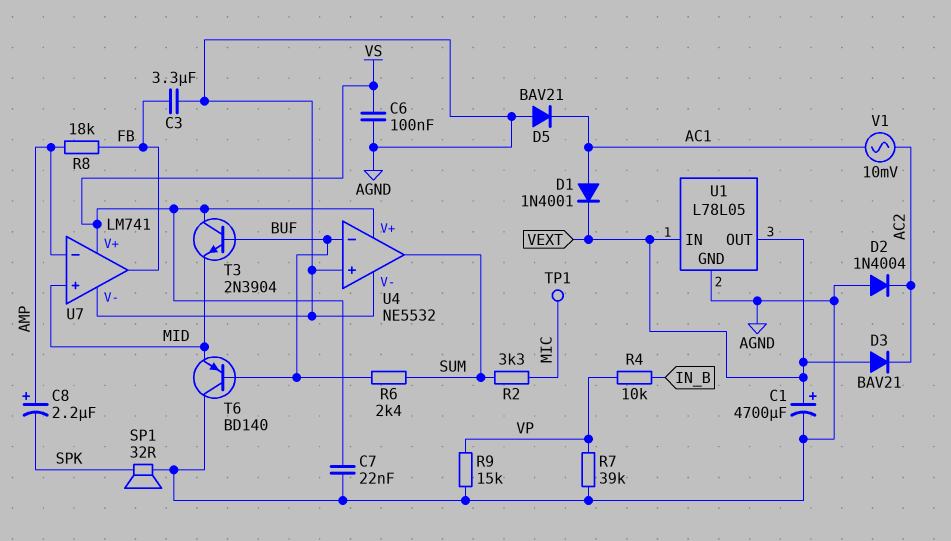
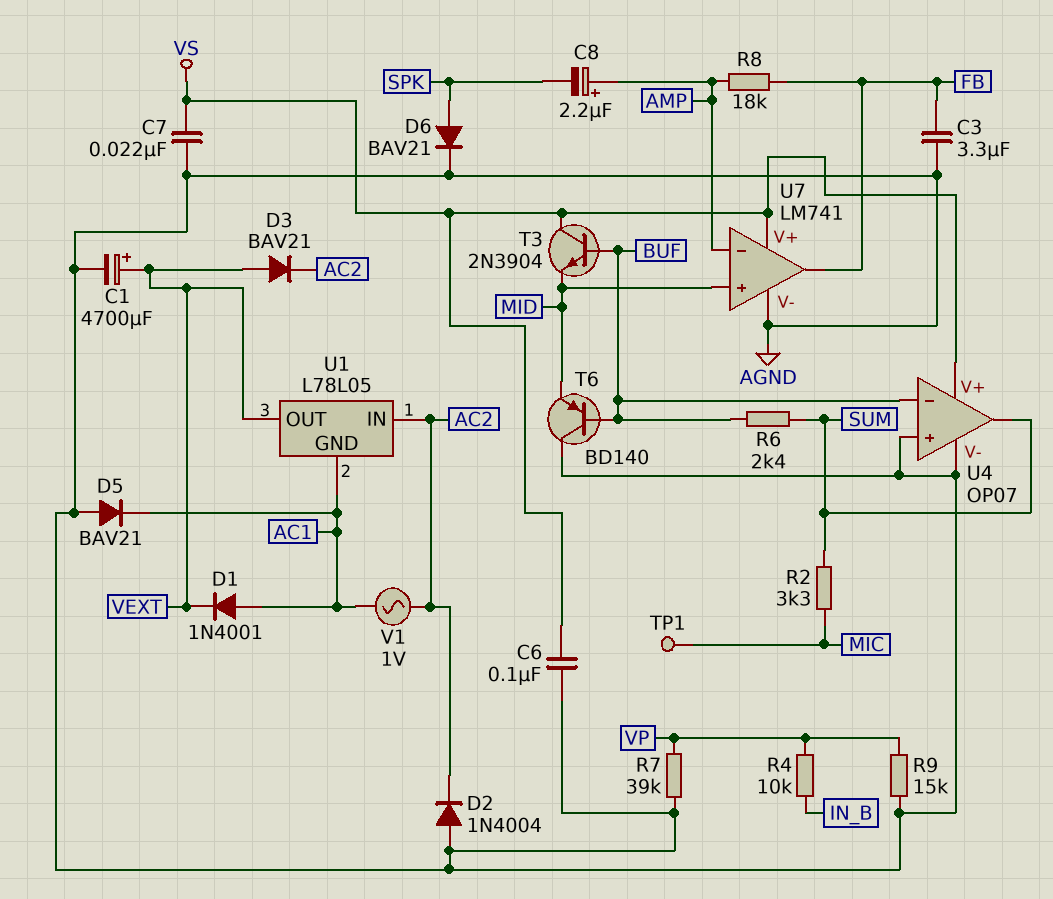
D6: none -> diode BAV21 (A SPK, K AGND)
SP1: speaker 32R (AGND, SPK) -> none
U1 pin GND: AGND -> AC1
U1 pin IN: VEXT -> AC2
U4: NE5532 -> OP07
V1: AC 10mV (AC1, AC2) -> AC 1V (AC1, AC2)

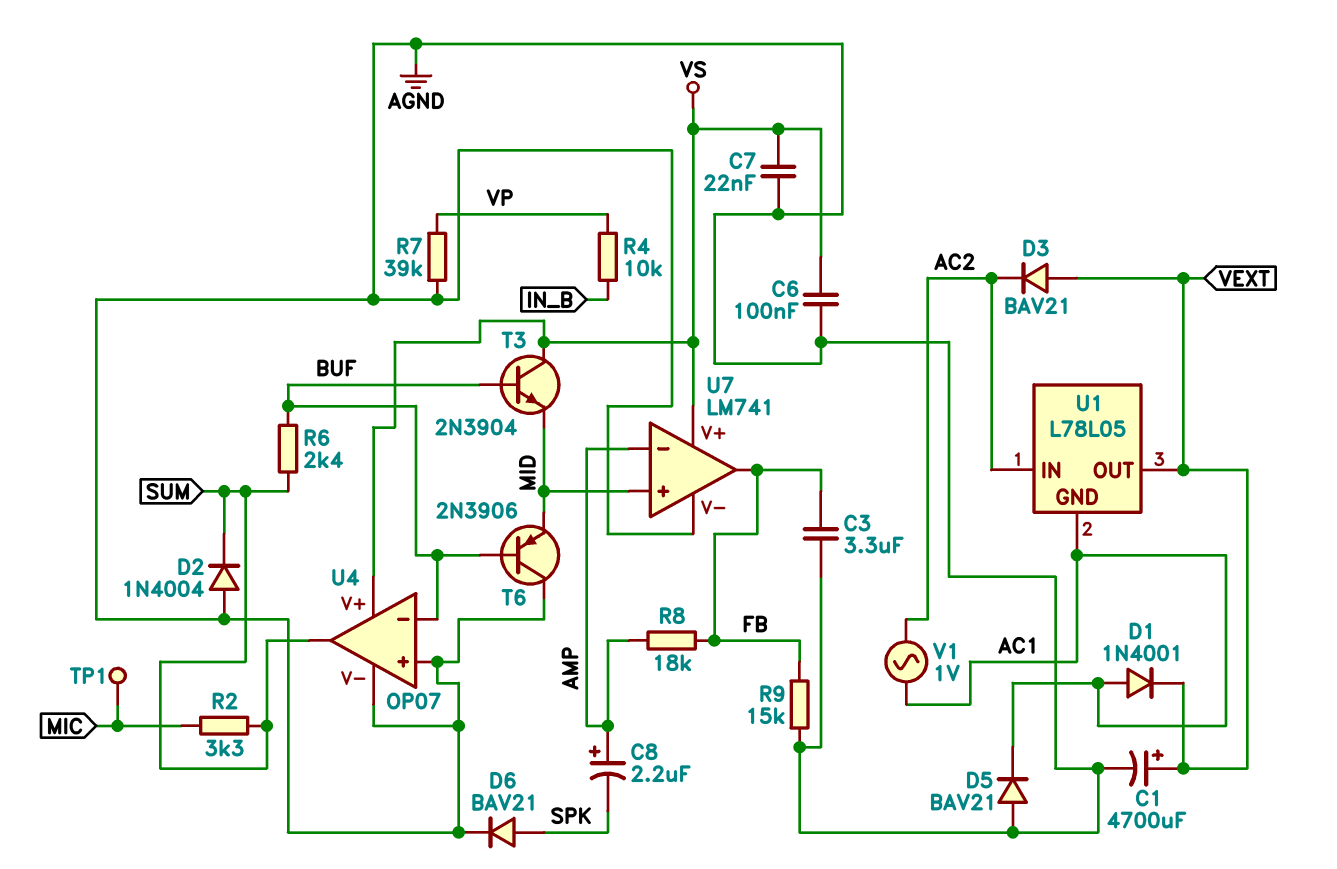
D2: diode 1N4004 (A AGND, K AC2) -> diode 1N4004 (A AGND, K SUM)
R9: 15k (AGND, VP) -> 15k (AGND, FB)
T6: PNP BD140 (B BUF, C AGND, E MID) -> PNP 2N3906 (B BUF, C AGND, E MID)

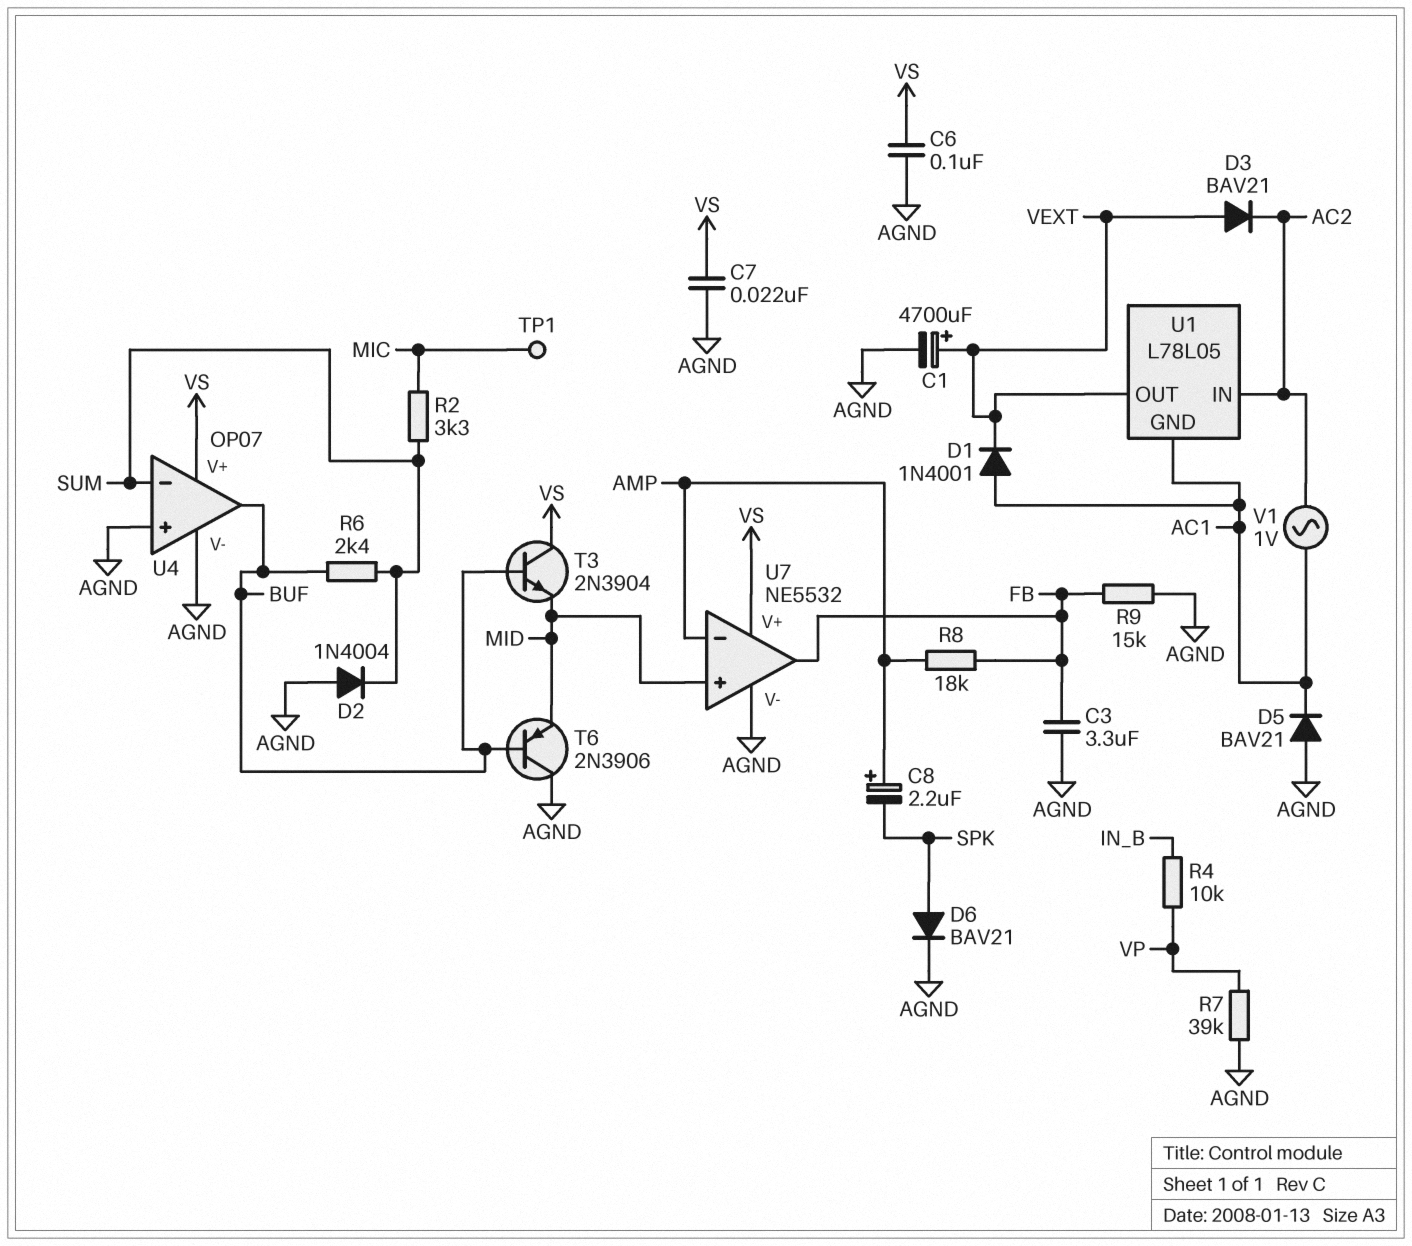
U4 pin in-: BUF -> SUM
U4 pin out: SUM -> BUF
U7: LM741 -> NE5532

